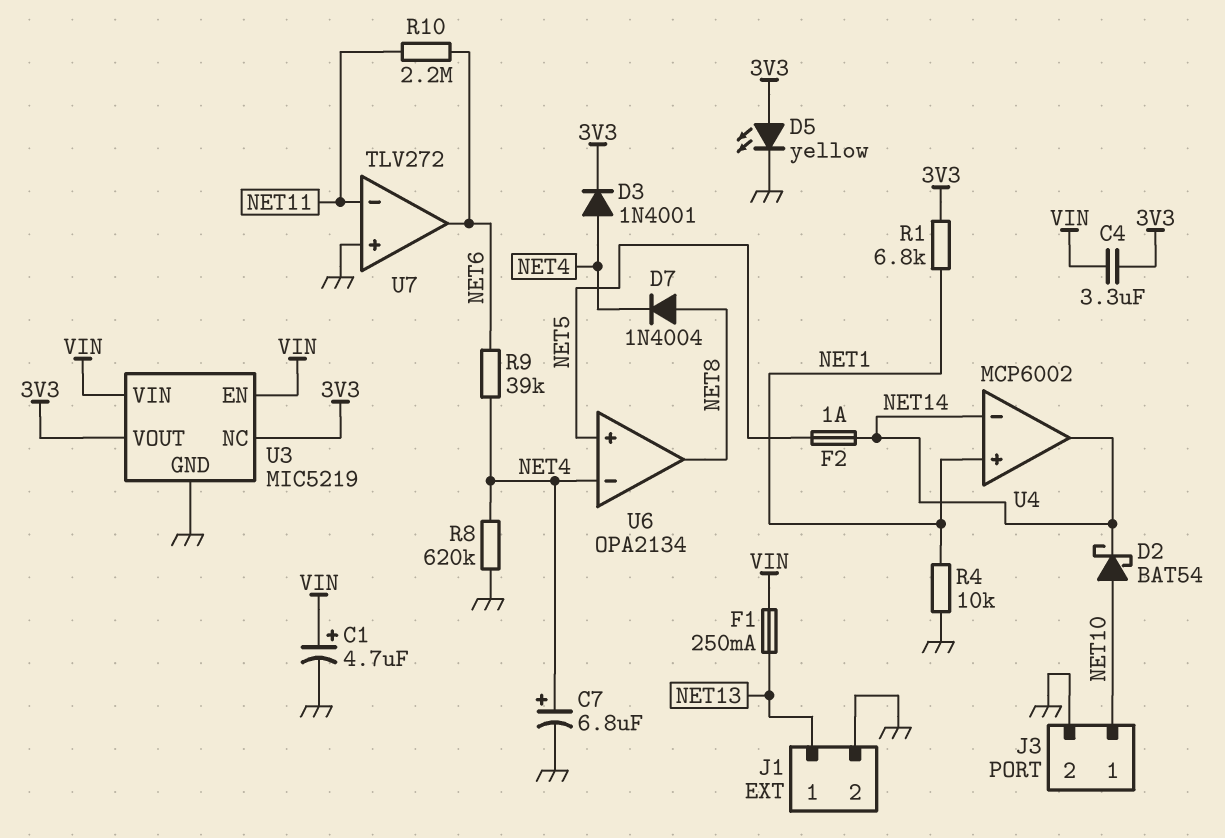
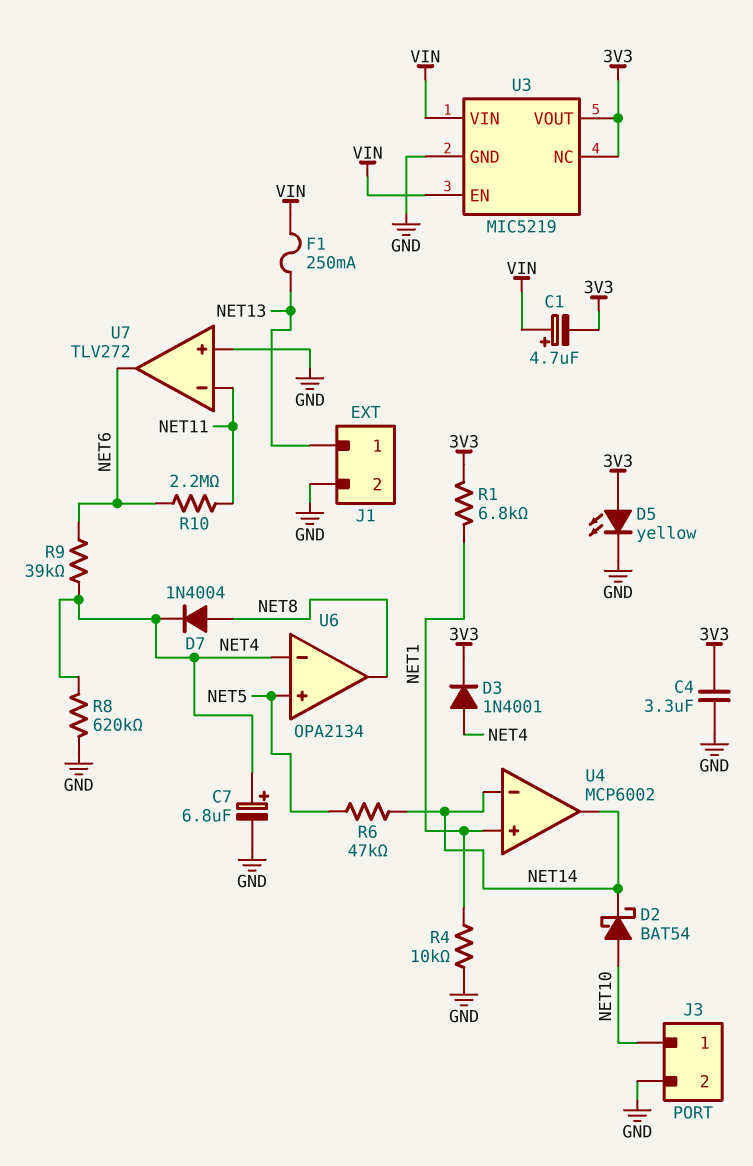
C1: 4.7uF (plus VIN, minus GND) -> 4.7uF (plus VIN, minus 3V3)
C4: 3.3uF (3V3, VIN) -> 3.3uF (3V3, GND)
F2: 1A (NET5, NET14) -> none
R6: none -> 47k (NET5, NET14)

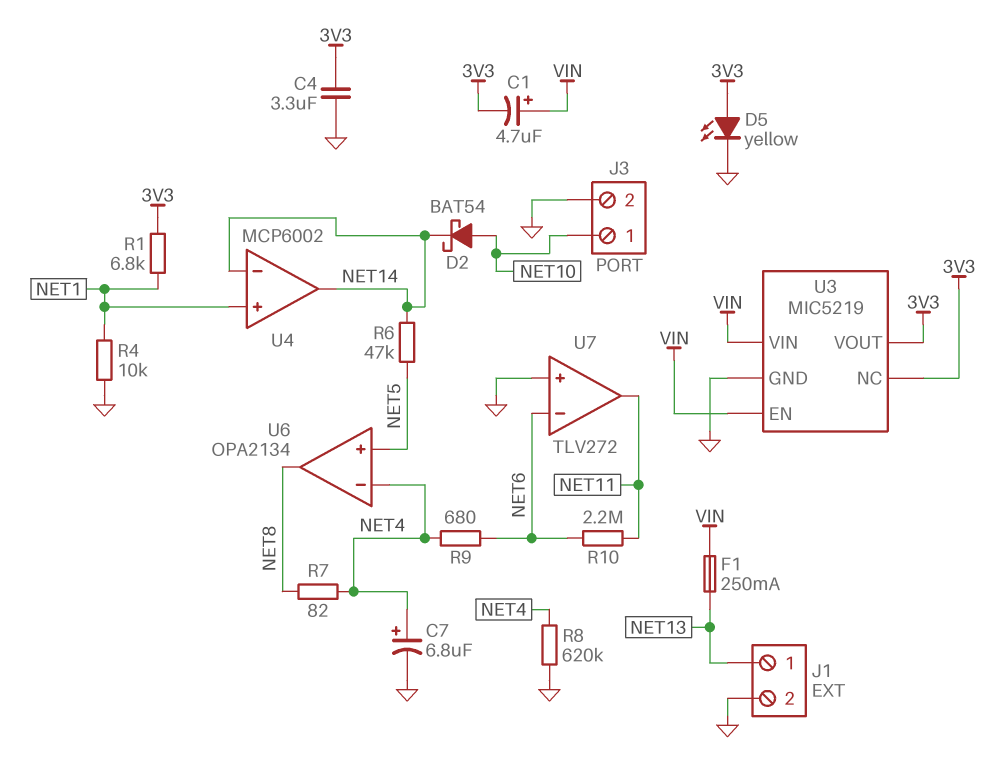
D3: diode 1N4001 (A NET4, K 3V3) -> none
D7: diode 1N4004 (A NET8, K NET4) -> none
R7: none -> 82 (NET4, NET8)
R9: 39k (NET4, NET6) -> 680 (NET4, NET6)
U7 pin in-: NET11 -> NET6
U7 pin out: NET6 -> NET11

